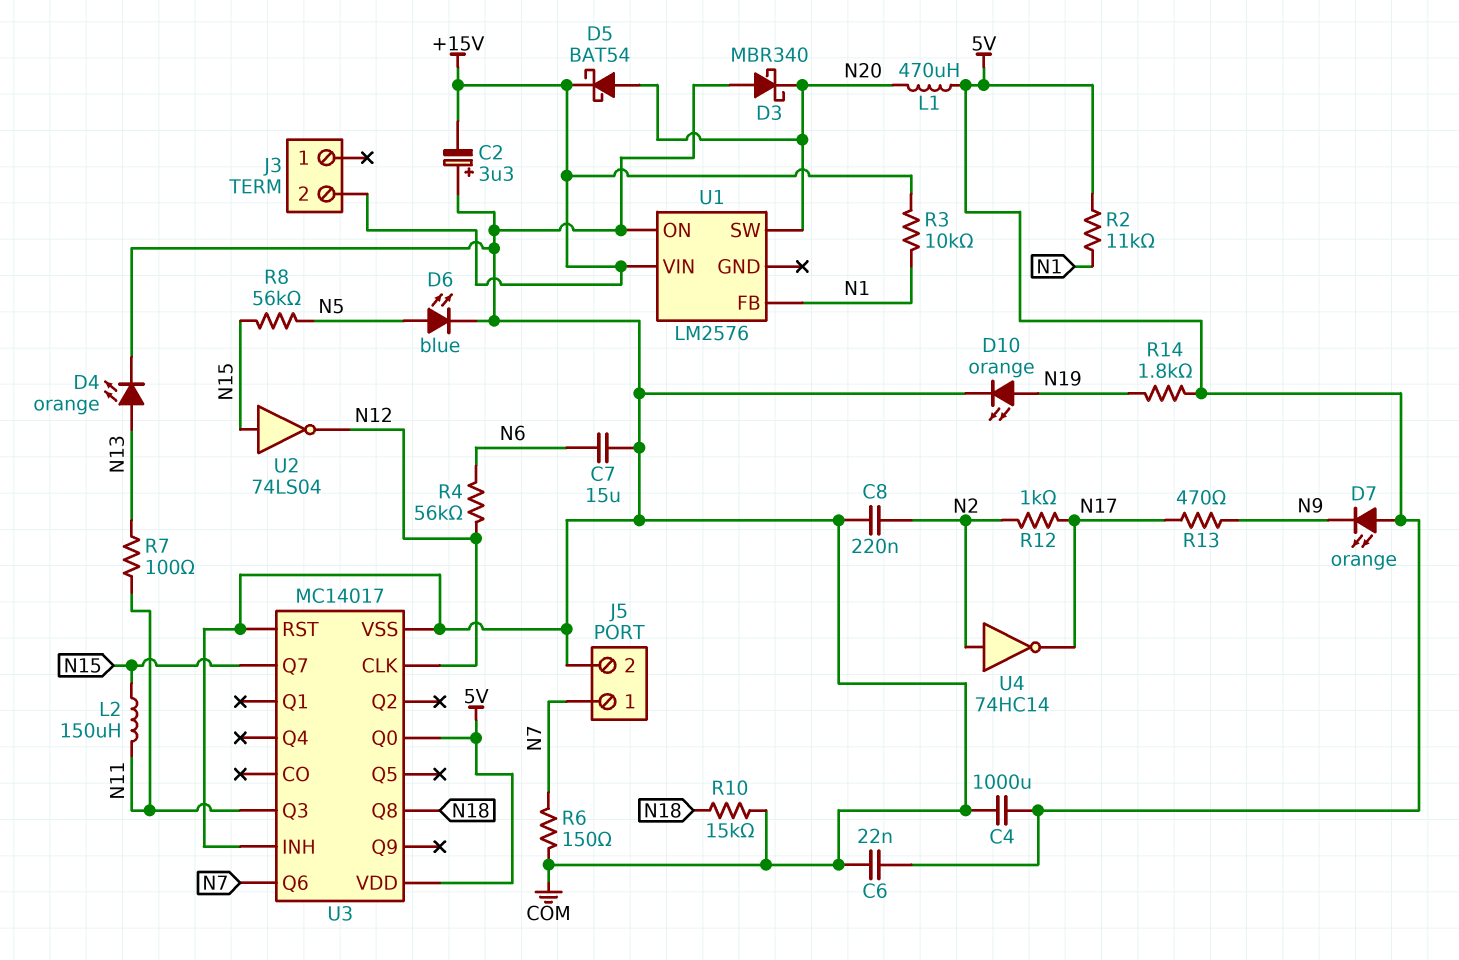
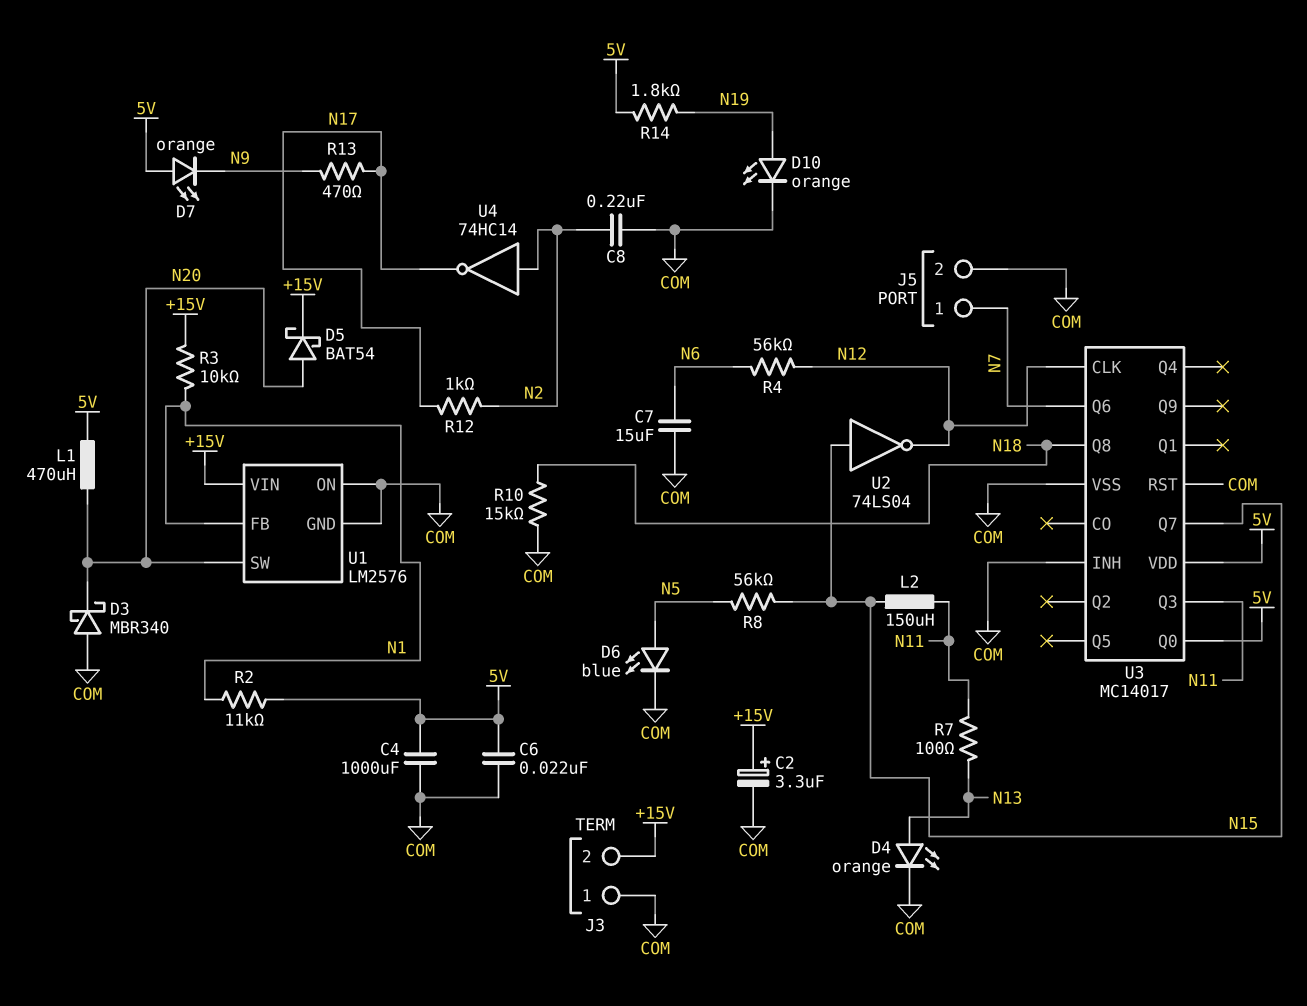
C2: 3.3uF (plus COM, minus +15V) -> 3.3uF (plus +15V, minus COM)
J3 pin 1: none -> COM
R6: 150 (COM, N7) -> none
U1 pin GND: none -> COM

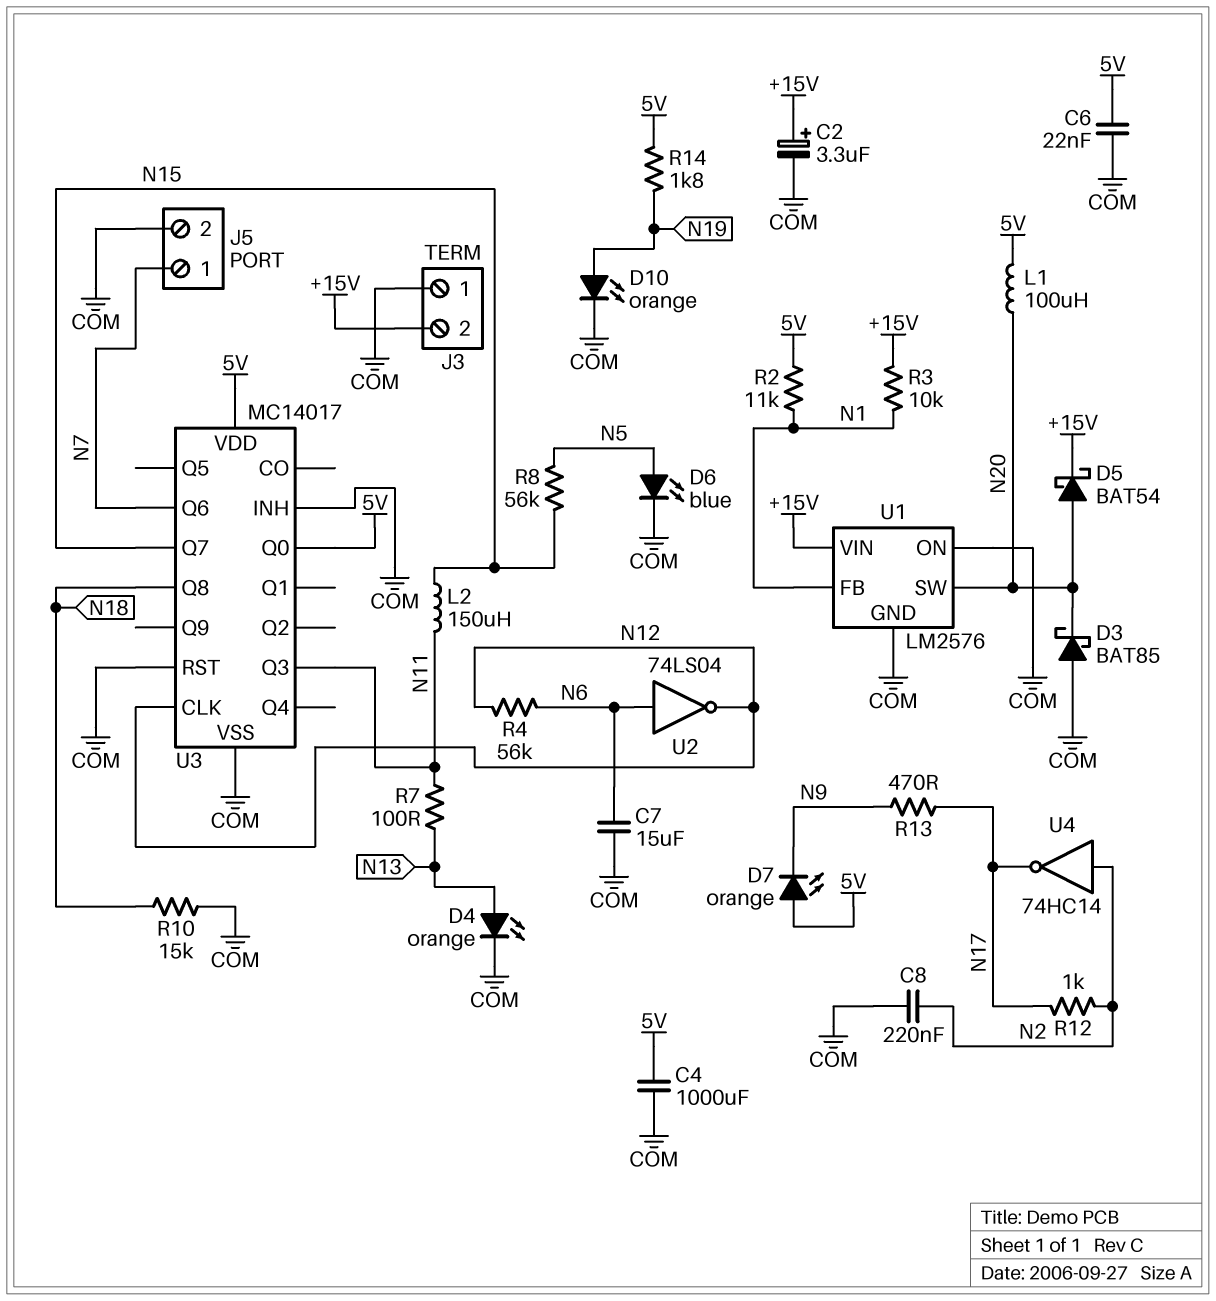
D3: schottky MBR340 (A COM, K N20) -> schottky BAT85 (A COM, K N20)
L1: 470uH (5V, N20) -> 100uH (5V, N20)
U2: NOT 74LS04 (in N15, out N12) -> NOT 74LS04 (in N6, out N12)

